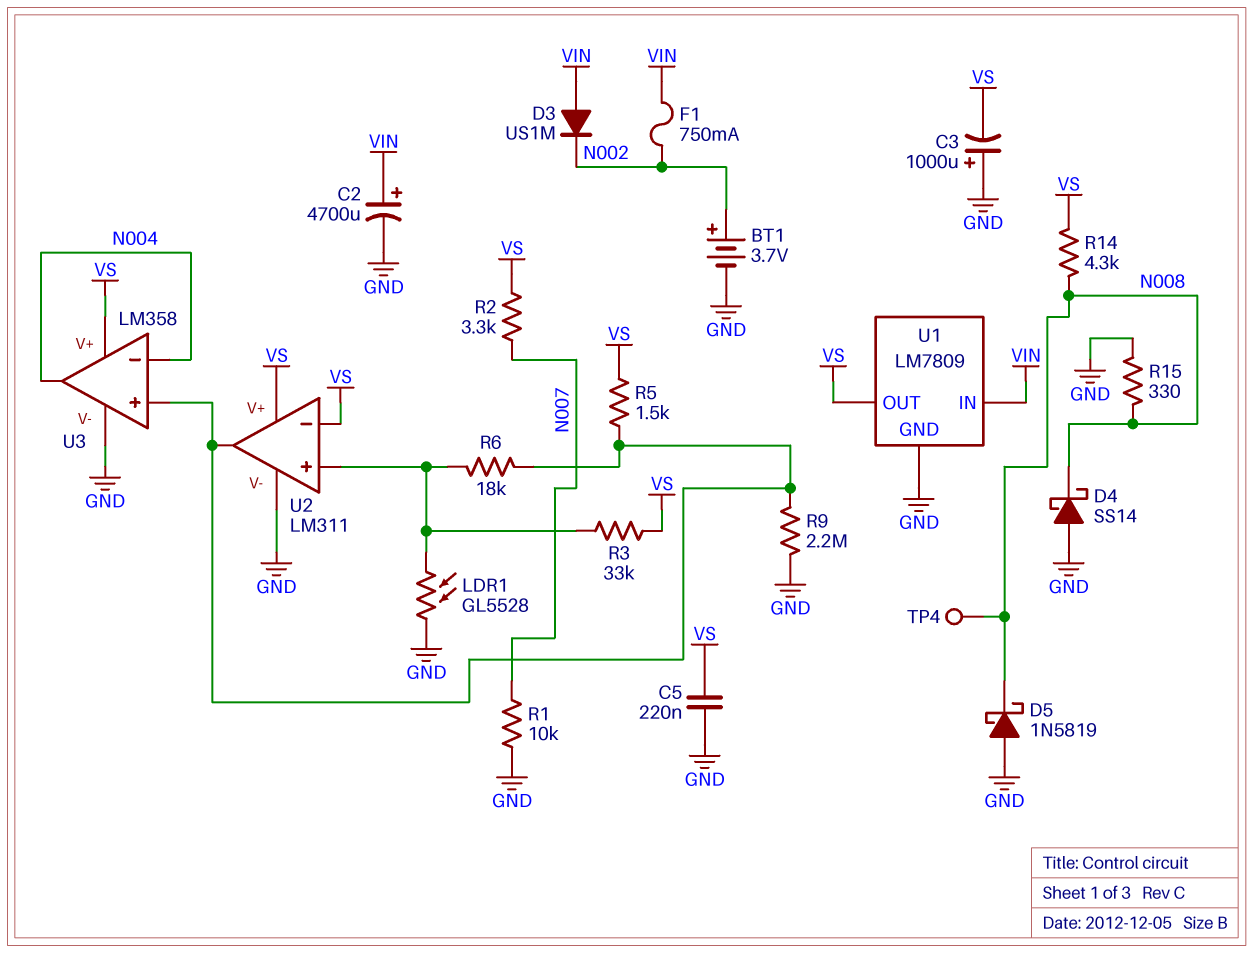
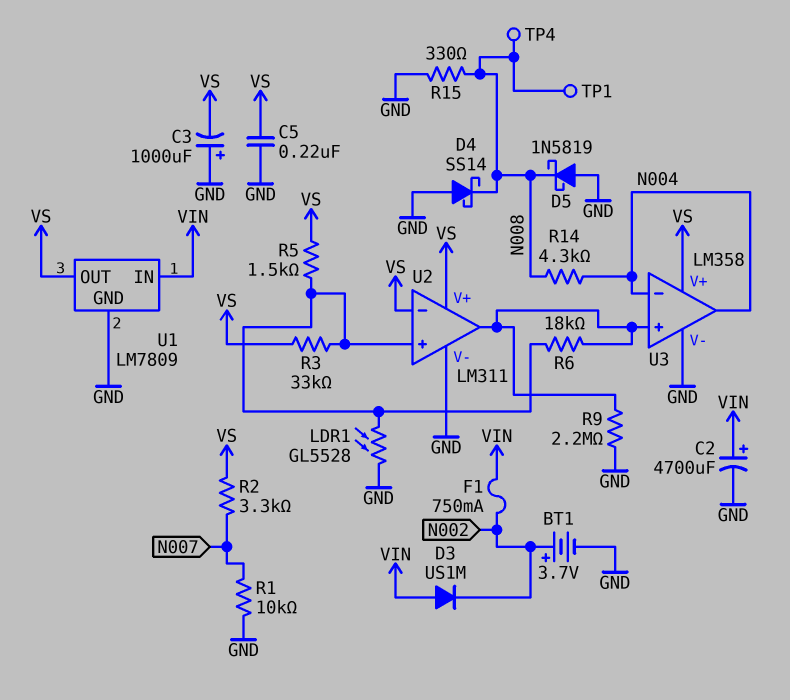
R5: 1.5k (U2/out, VS) -> 1.5k (U2/in+, VS)
R14: 4.3k (N008, VS) -> 4.3k (N004, N008)
TP1: none -> test point (N008)

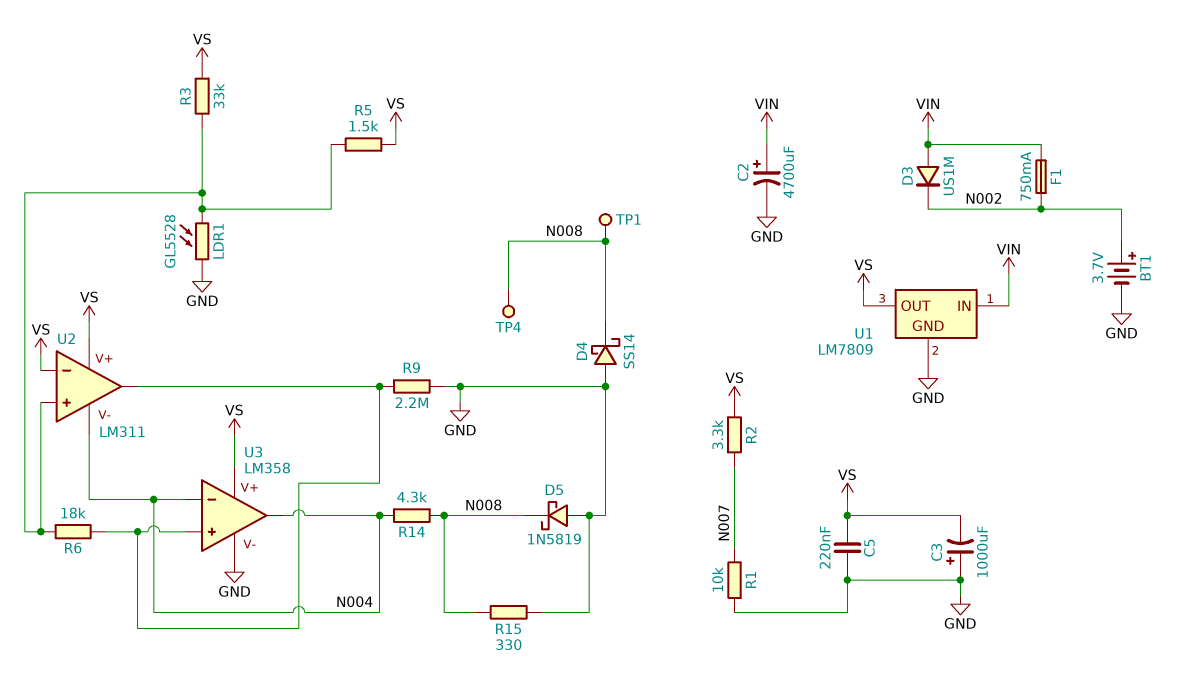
U2 pin V-: GND -> N004

